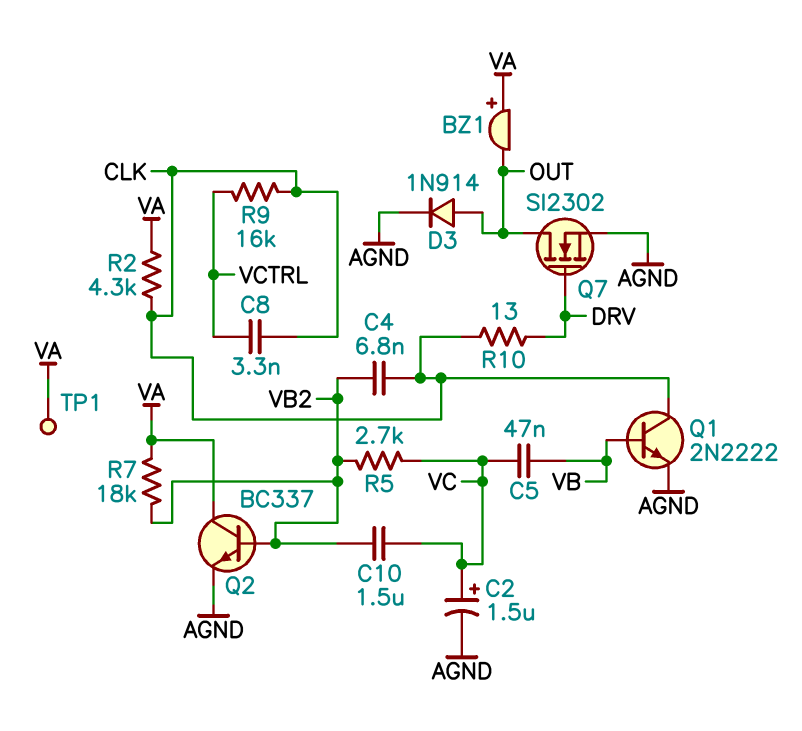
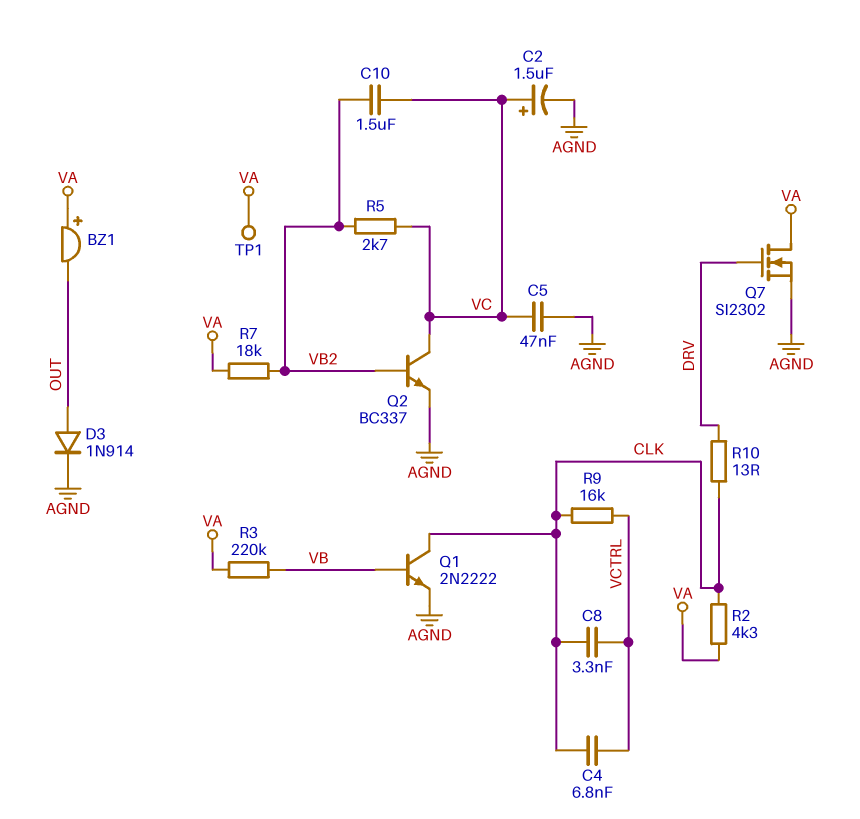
C4: 6.8nF (CLK, VB2) -> 6.8nF (CLK, VCTRL)
C5: 47nF (VB, VC) -> 47nF (AGND, VC)
Q2: NPN BC337 (B VB2, C VA, E AGND) -> NPN BC337 (B VB2, C VC, E AGND)
Q7: NMOS SI2302 (G DRV, D OUT, S AGND) -> NMOS SI2302 (G DRV, D VA, S AGND)
R3: none -> 220k (VA, VB)

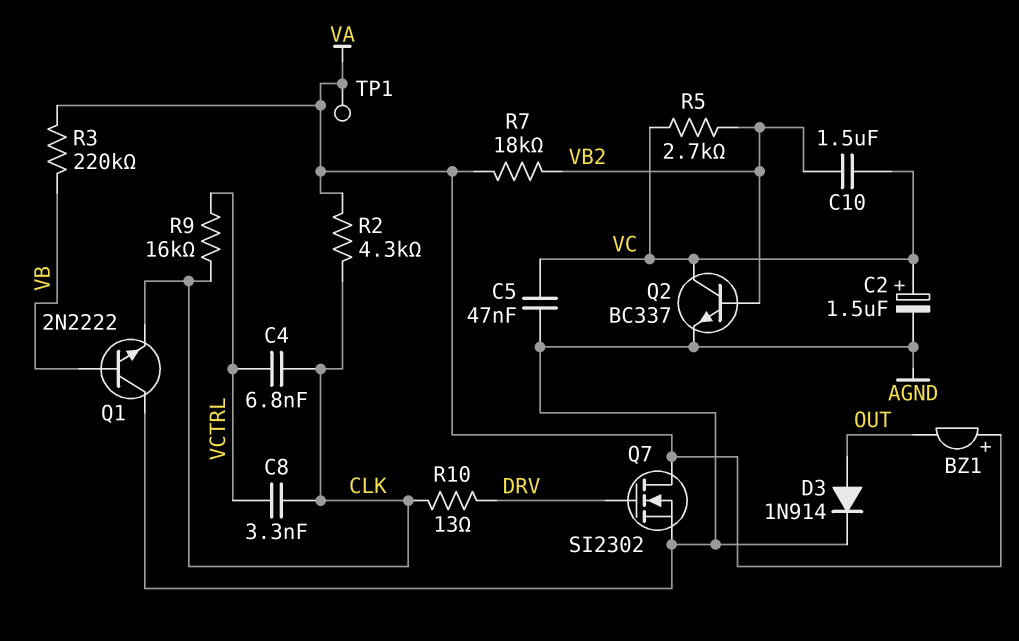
Q1: NPN 2N2222 (B VB, C CLK, E AGND) -> NPN 2N2222 (B VB, C AGND, E CLK)

